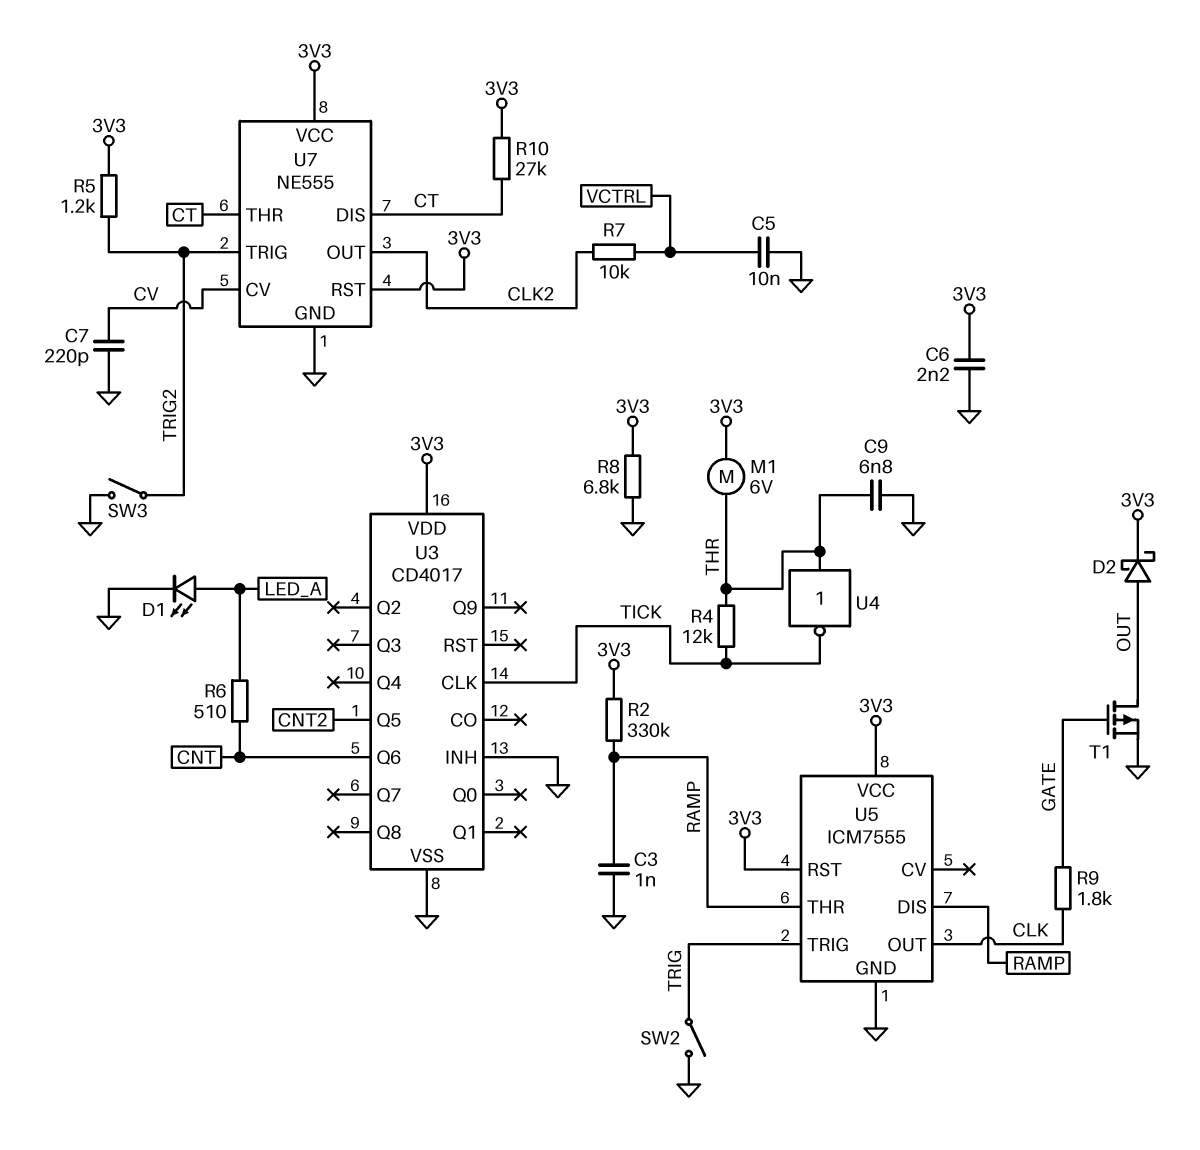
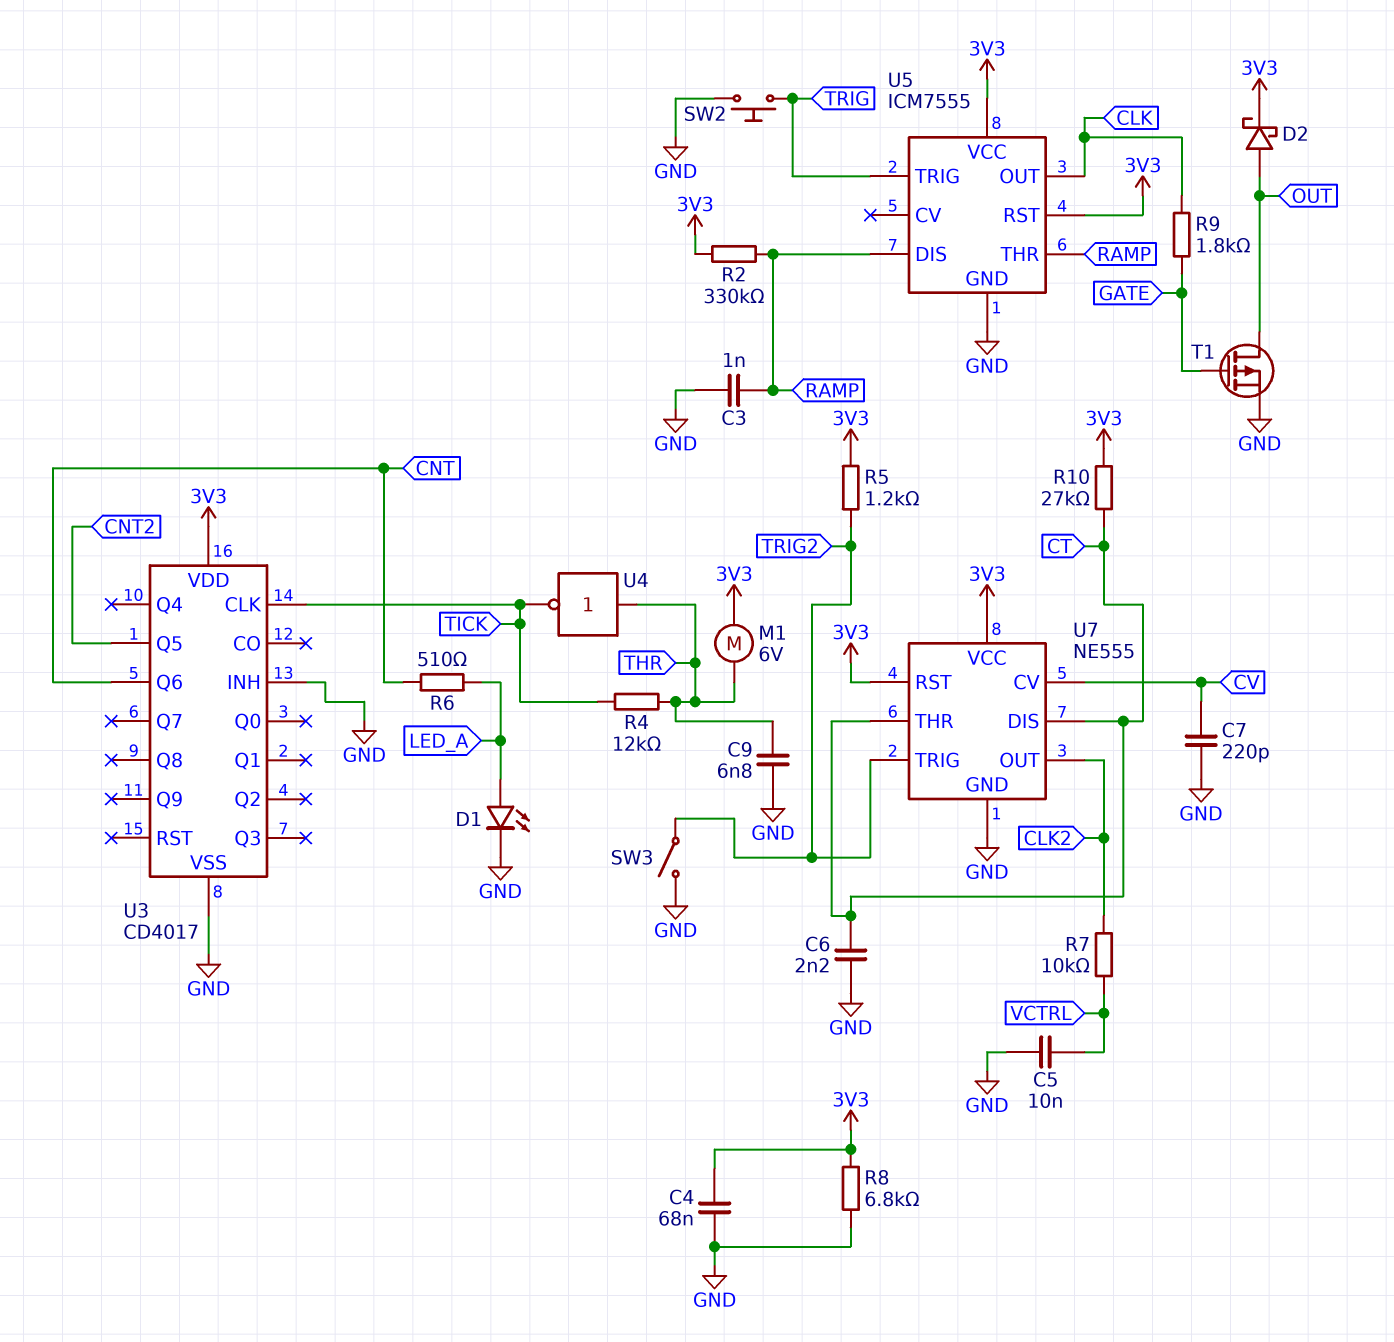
C4: none -> 68nF (3V3, GND)
C6: 2.2nF (3V3, GND) -> 2.2nF (CT, GND)
SW2: switch (GND, TRIG) -> button (GND, TRIG)

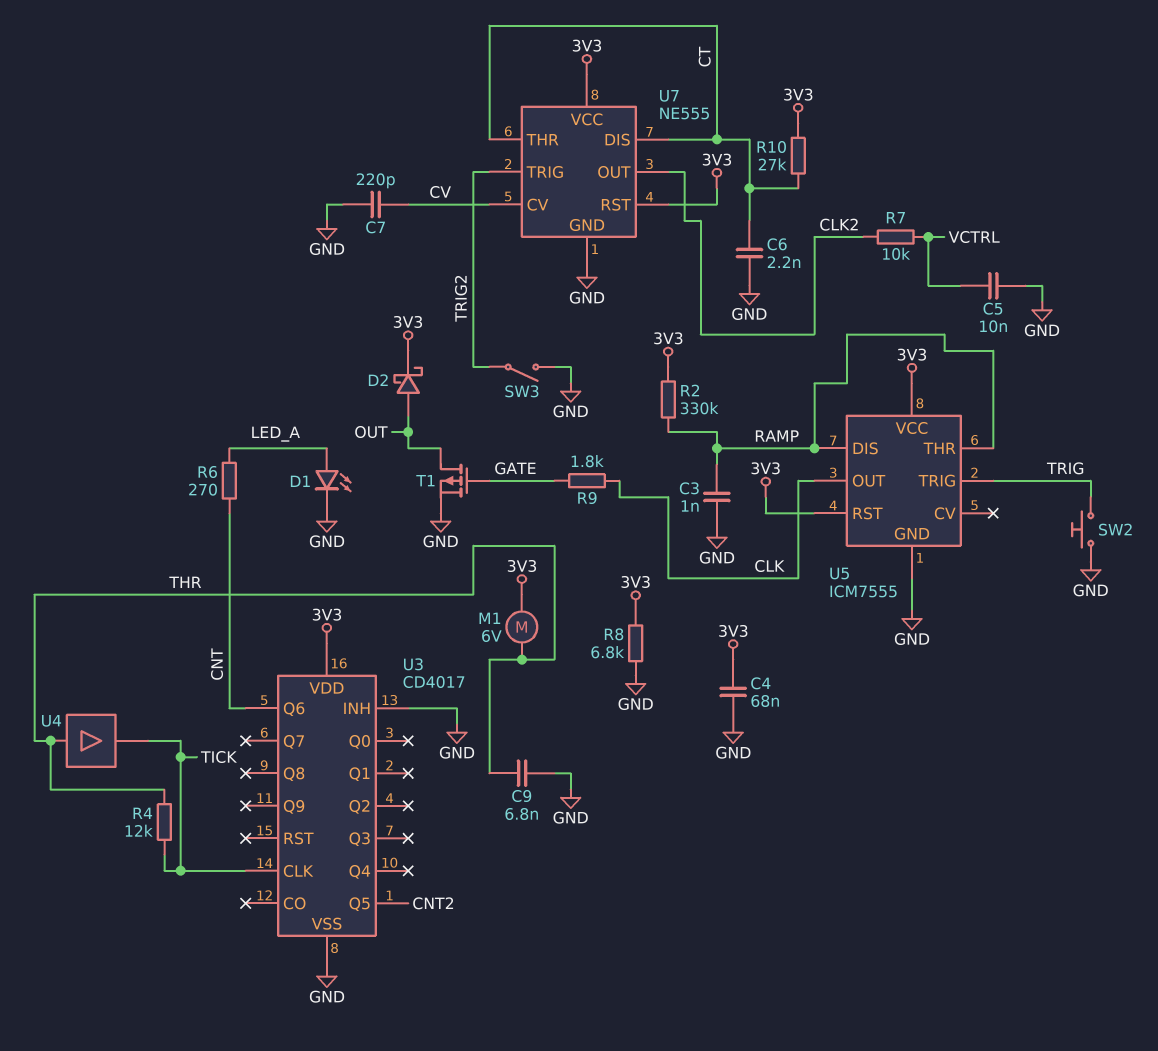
R5: 1.2k (3V3, TRIG2) -> none
R6: 510 (CNT, LED_A) -> 270 (CNT, LED_A)
U4: NOT (in THR, out TICK) -> buffer (in THR, out TICK)

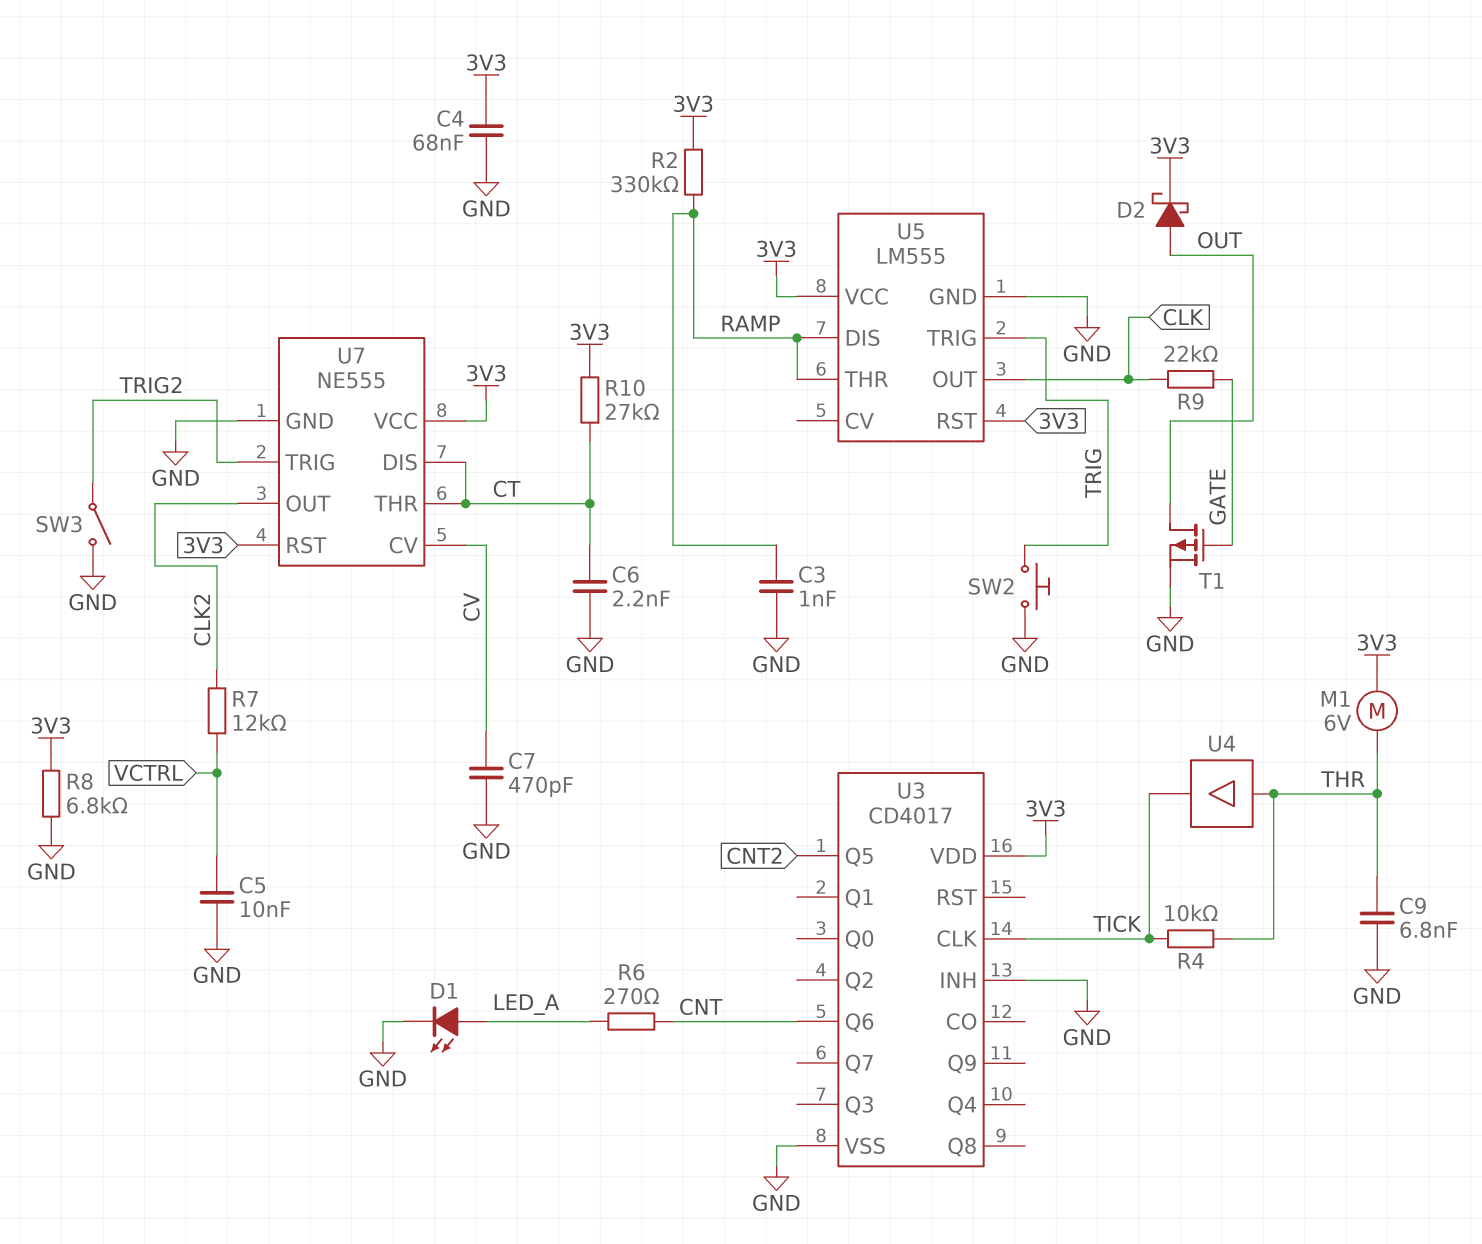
C7: 220pF (CV, GND) -> 470pF (CV, GND)
R4: 12k (THR, TICK) -> 10k (THR, TICK)
R7: 10k (CLK2, VCTRL) -> 12k (CLK2, VCTRL)
R9: 1.8k (CLK, GATE) -> 22k (CLK, GATE)
U5: ICM7555 -> LM555

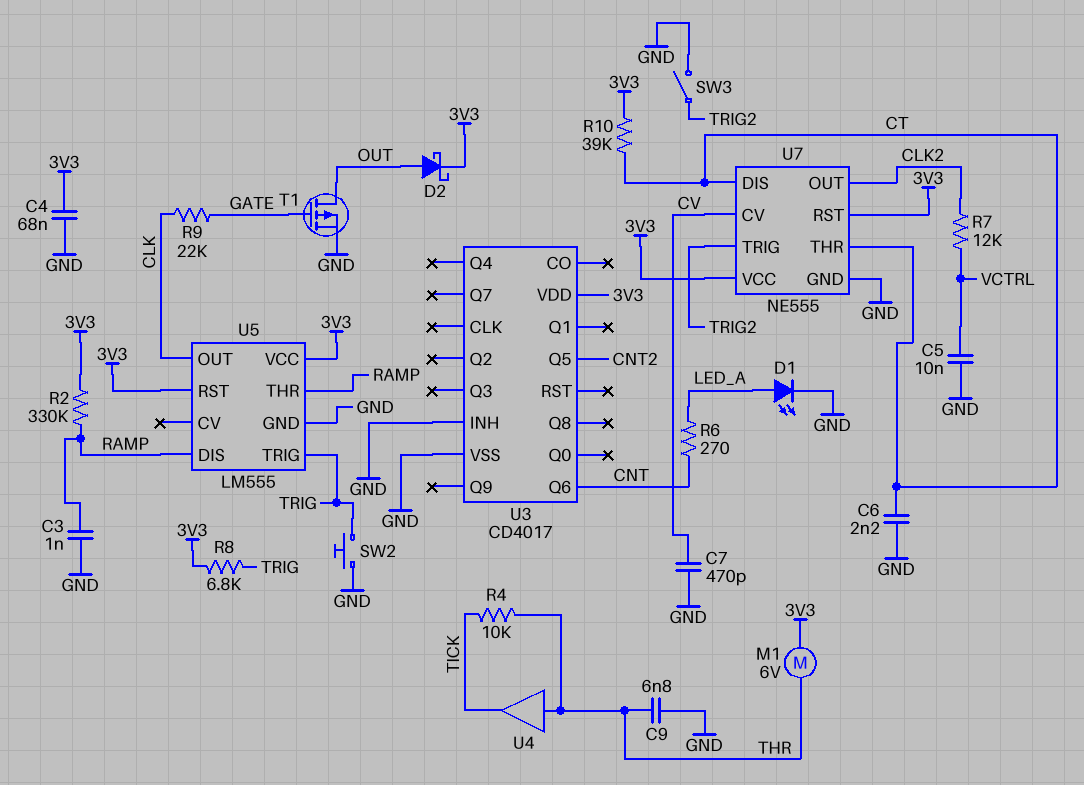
R8: 6.8k (3V3, GND) -> 6.8k (3V3, TRIG)
R10: 27k (3V3, CT) -> 39k (3V3, CT)
U3 pin CLK: TICK -> none

